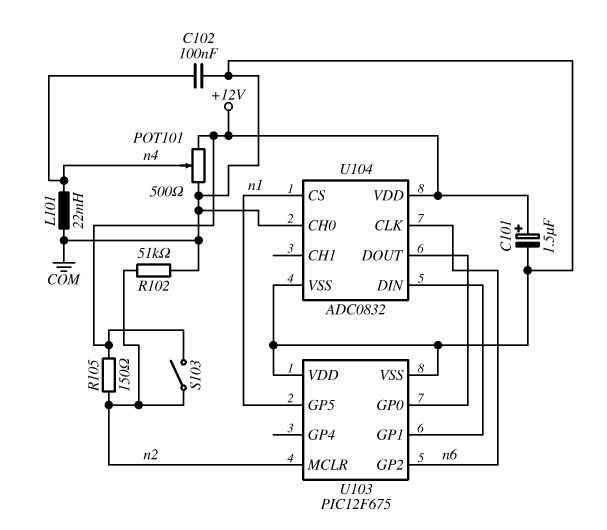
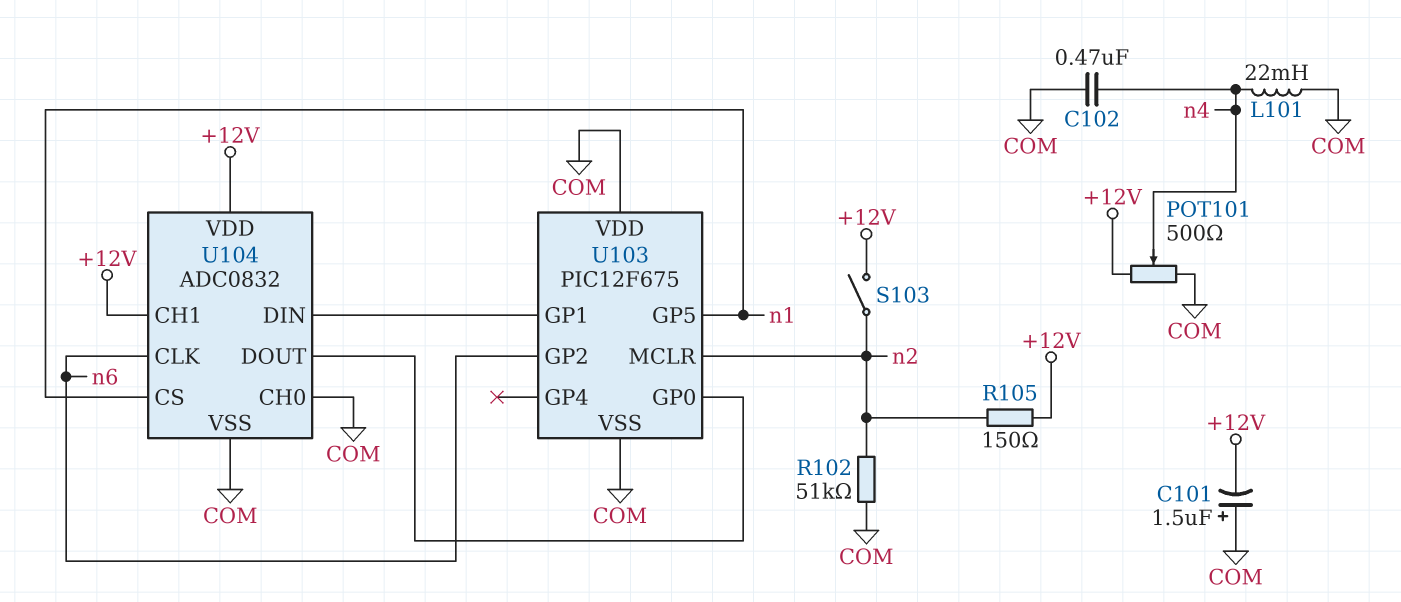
C101: 1.5uF (plus +12V, minus COM) -> 1.5uF (plus COM, minus +12V)
C102: 100nF (COM, n4) -> 470nF (COM, n4)
U104 pin CH1: none -> +12V

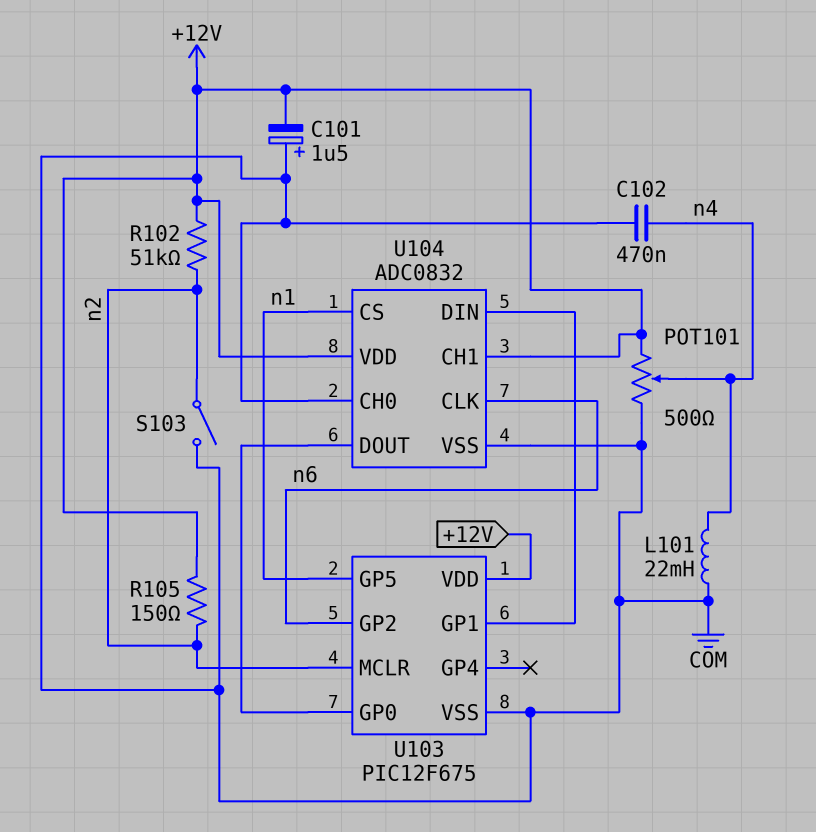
R102: 51k (COM, n2) -> 51k (+12V, n2)
S103: switch (+12V, n2) -> switch (COM, n2)
U103 pin VDD: COM -> +12V

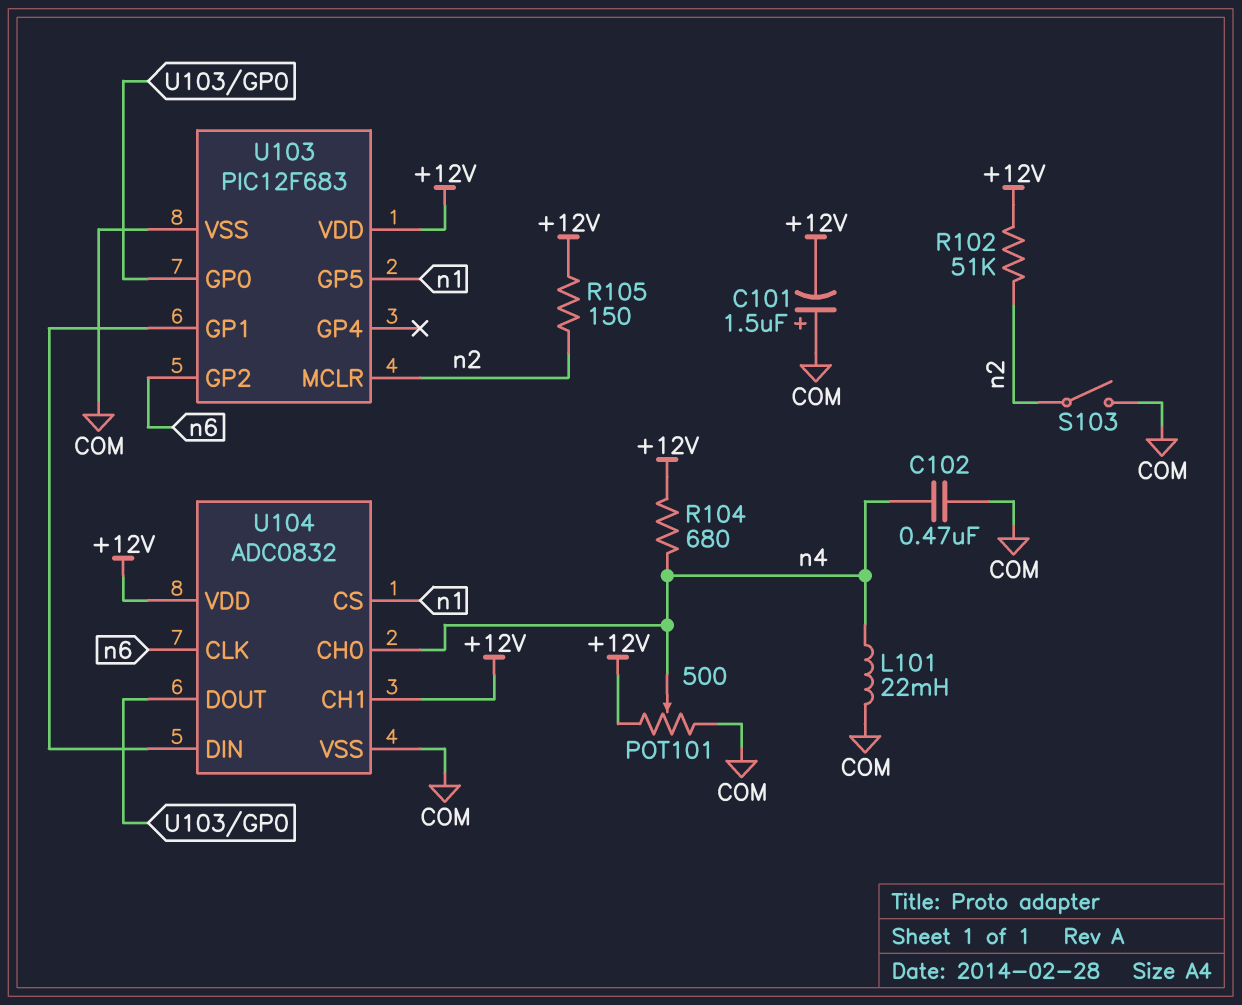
R104: none -> 680 (+12V, n4)
U103: PIC12F675 -> PIC12F683
U104 pin CH0: COM -> n4

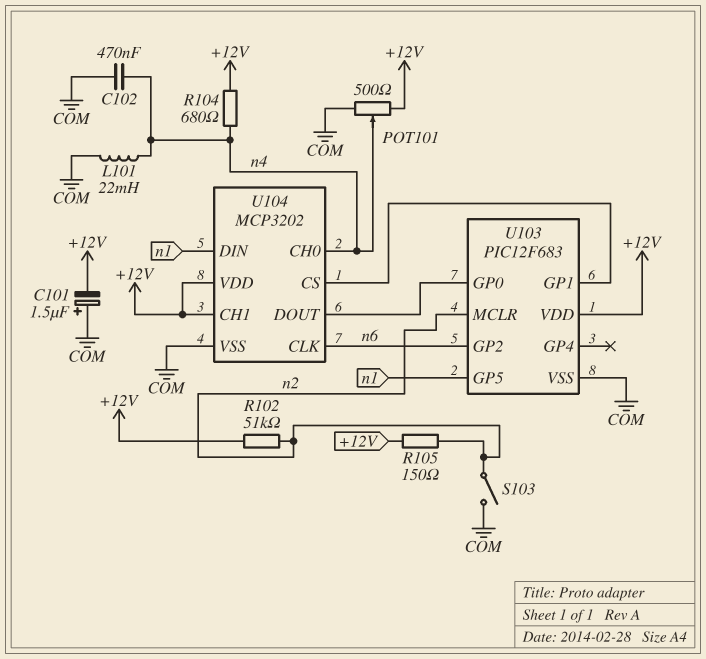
U104: ADC0832 -> MCP3202
U104 pin CS: n1 -> U103/GP1
U104 pin DIN: U103/GP1 -> n1

